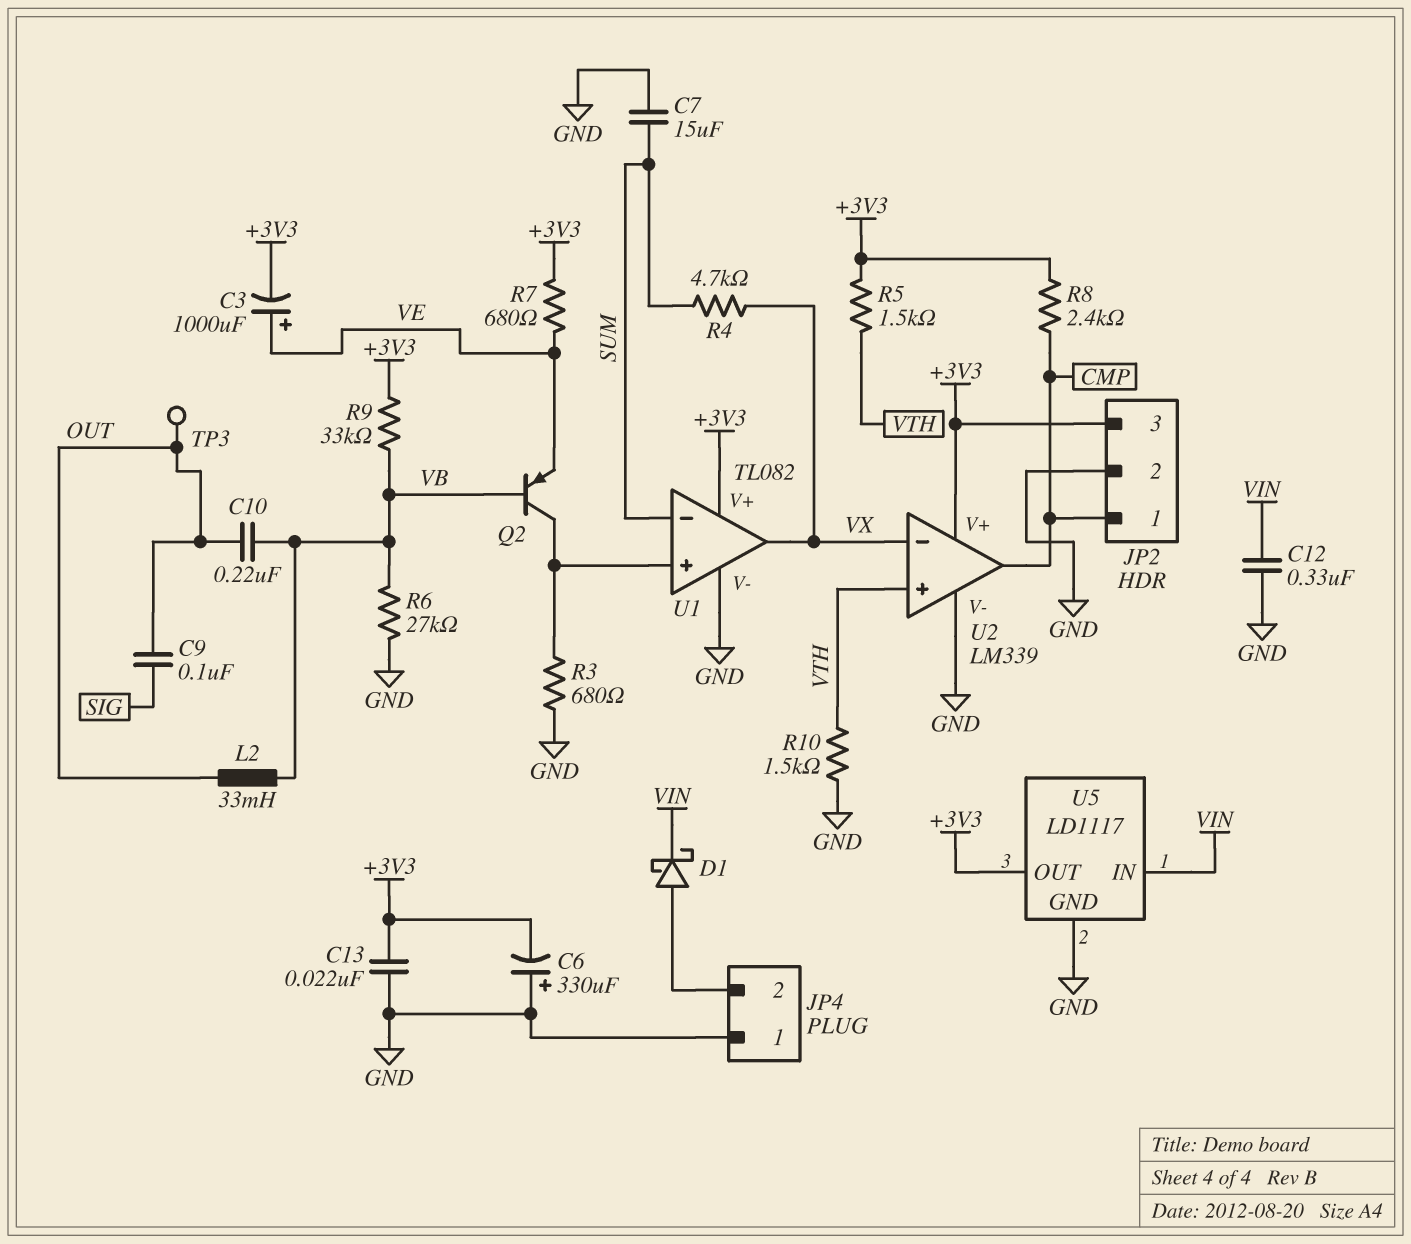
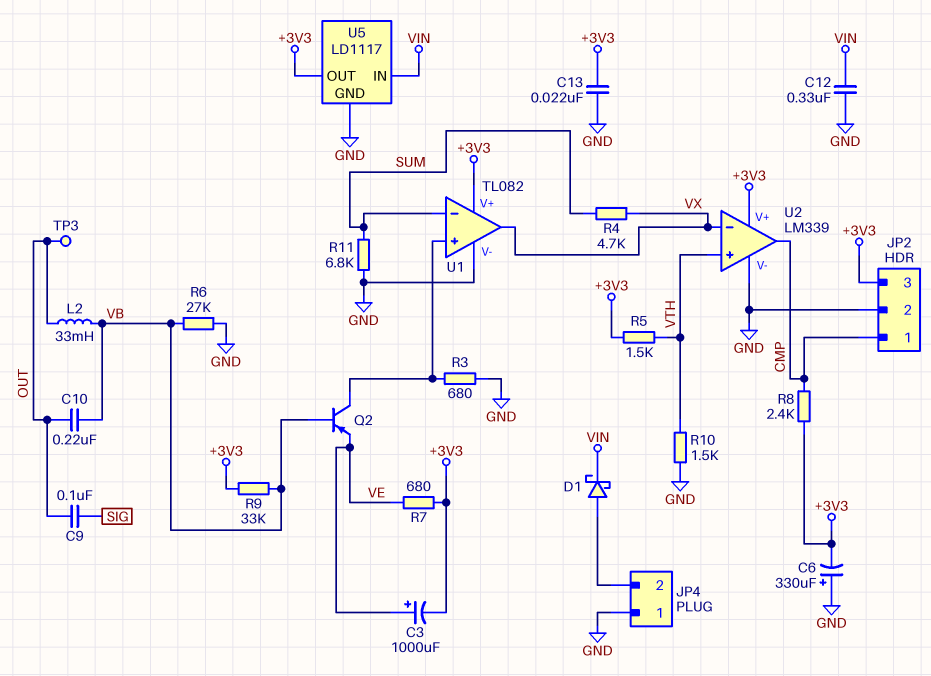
C7: 15uF (GND, SUM) -> none
R11: none -> 6.8k (GND, SUM)

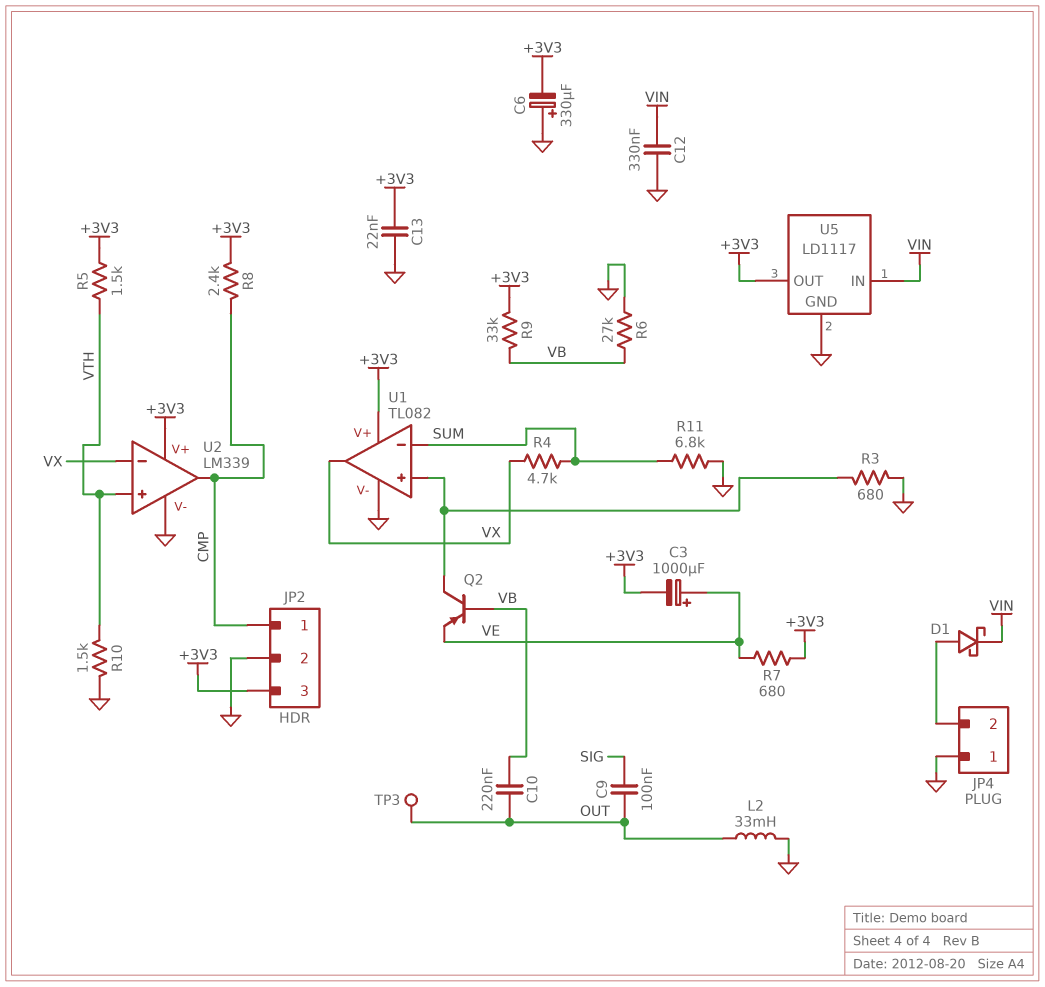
L2: 33mH (OUT, VB) -> 33mH (GND, OUT)

